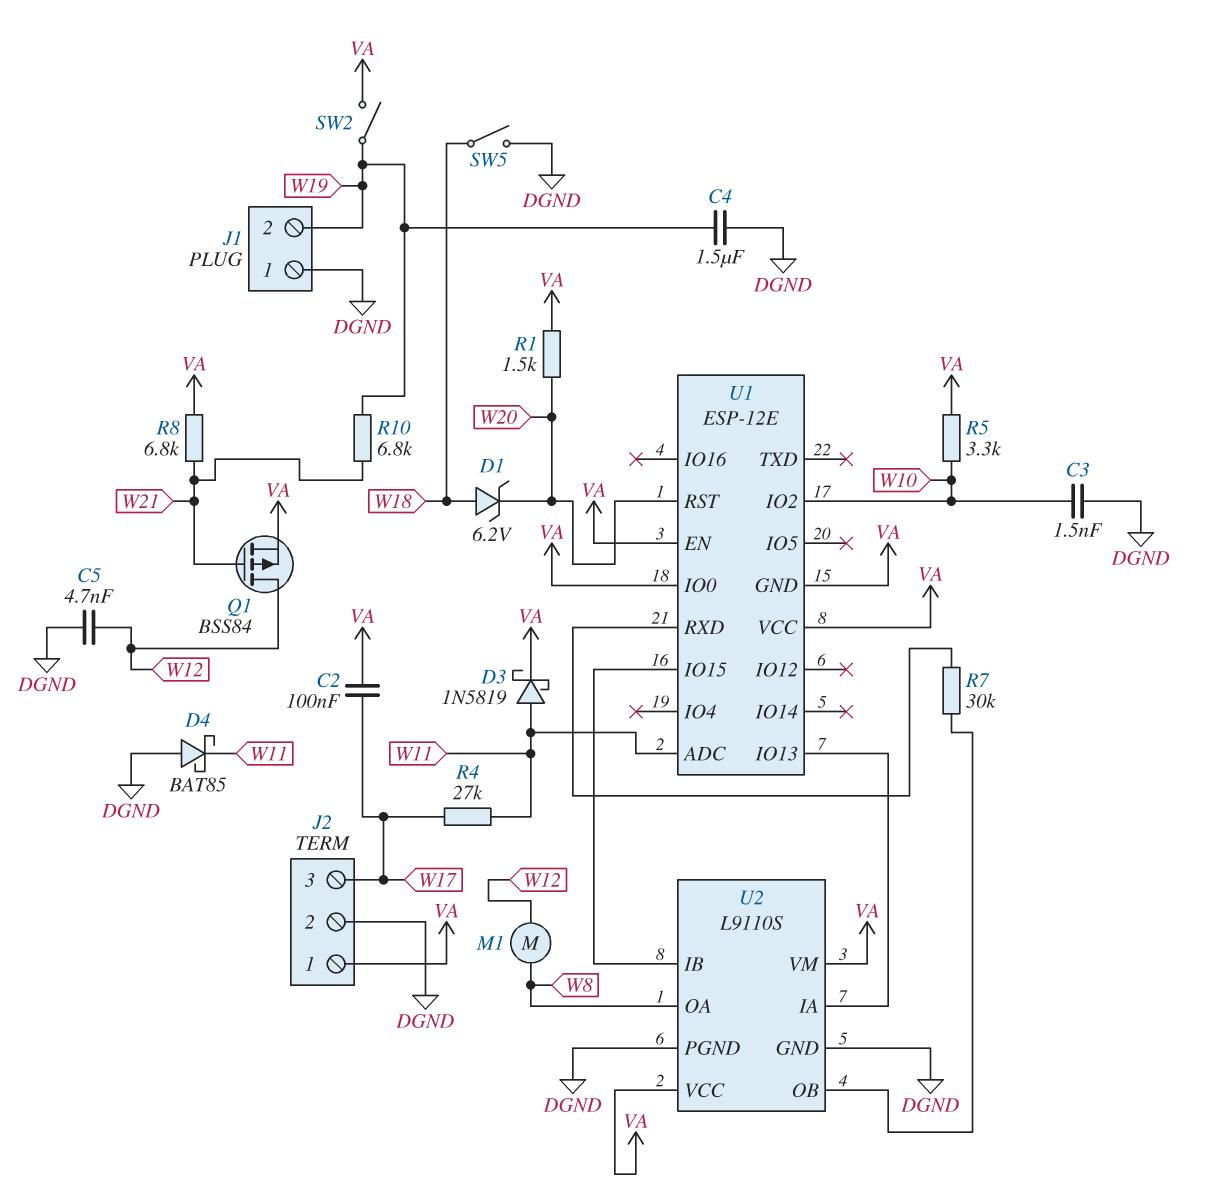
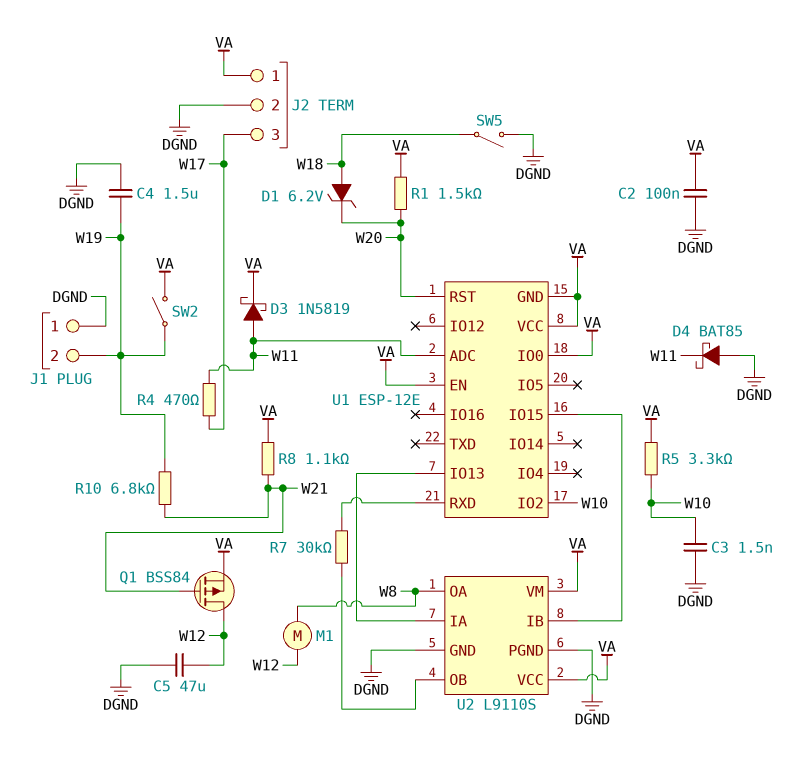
C2: 100nF (VA, W17) -> 100nF (DGND, VA)
C5: 4.7nF (DGND, W12) -> 47uF (DGND, W12)
R4: 27k (W11, W17) -> 470 (W11, W17)
R8: 6.8k (VA, W21) -> 1.1k (VA, W21)

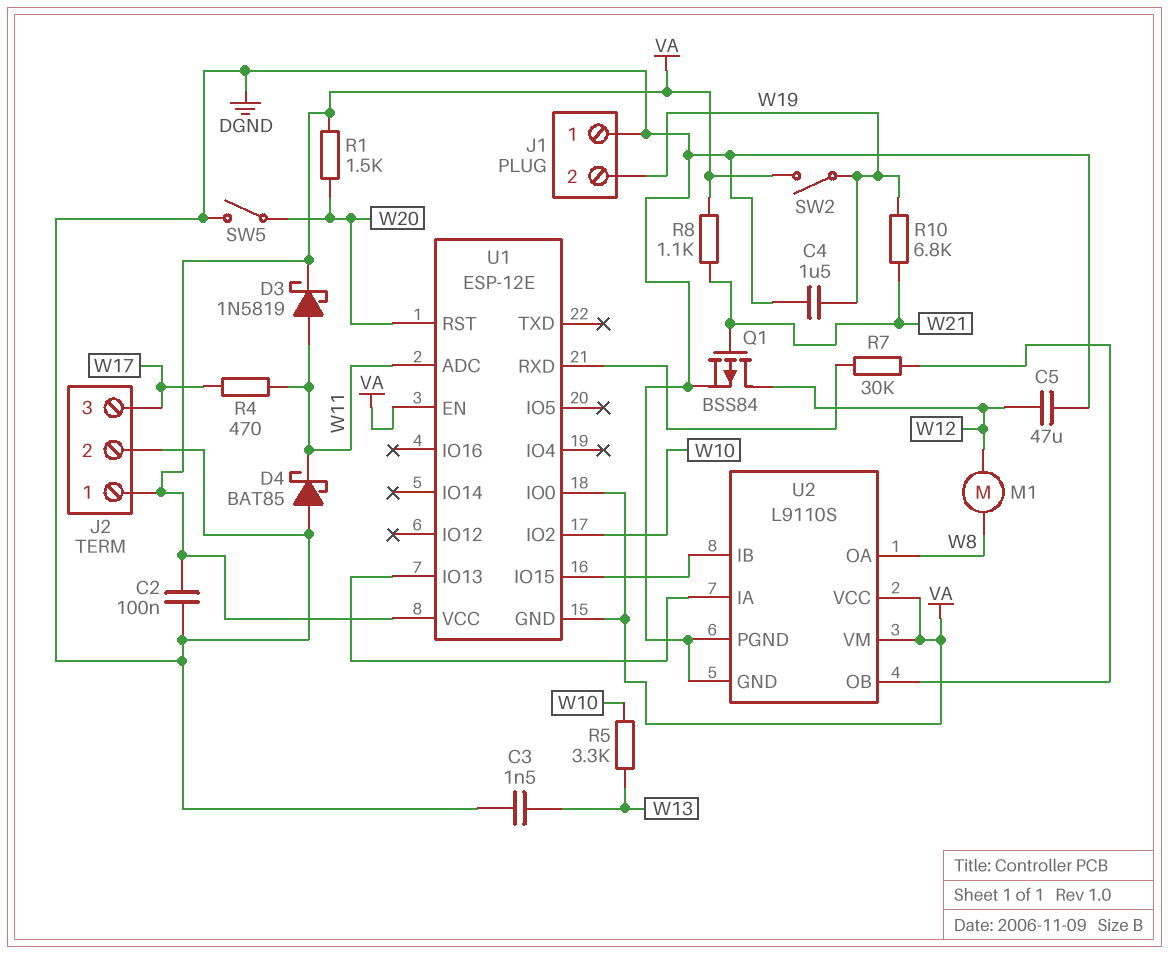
C3: 1.5nF (DGND, W10) -> 1.5nF (DGND, W13)
D1: zener 6.2V (A W18, K W20) -> none
Q1: PMOS BSS84 (G W21, D W12, S VA) -> PMOS BSS84 (G W21, D W12, S DGND)
R5: 3.3k (VA, W10) -> 3.3k (W10, W13)
SW5: switch (DGND, W18) -> switch (DGND, W20)

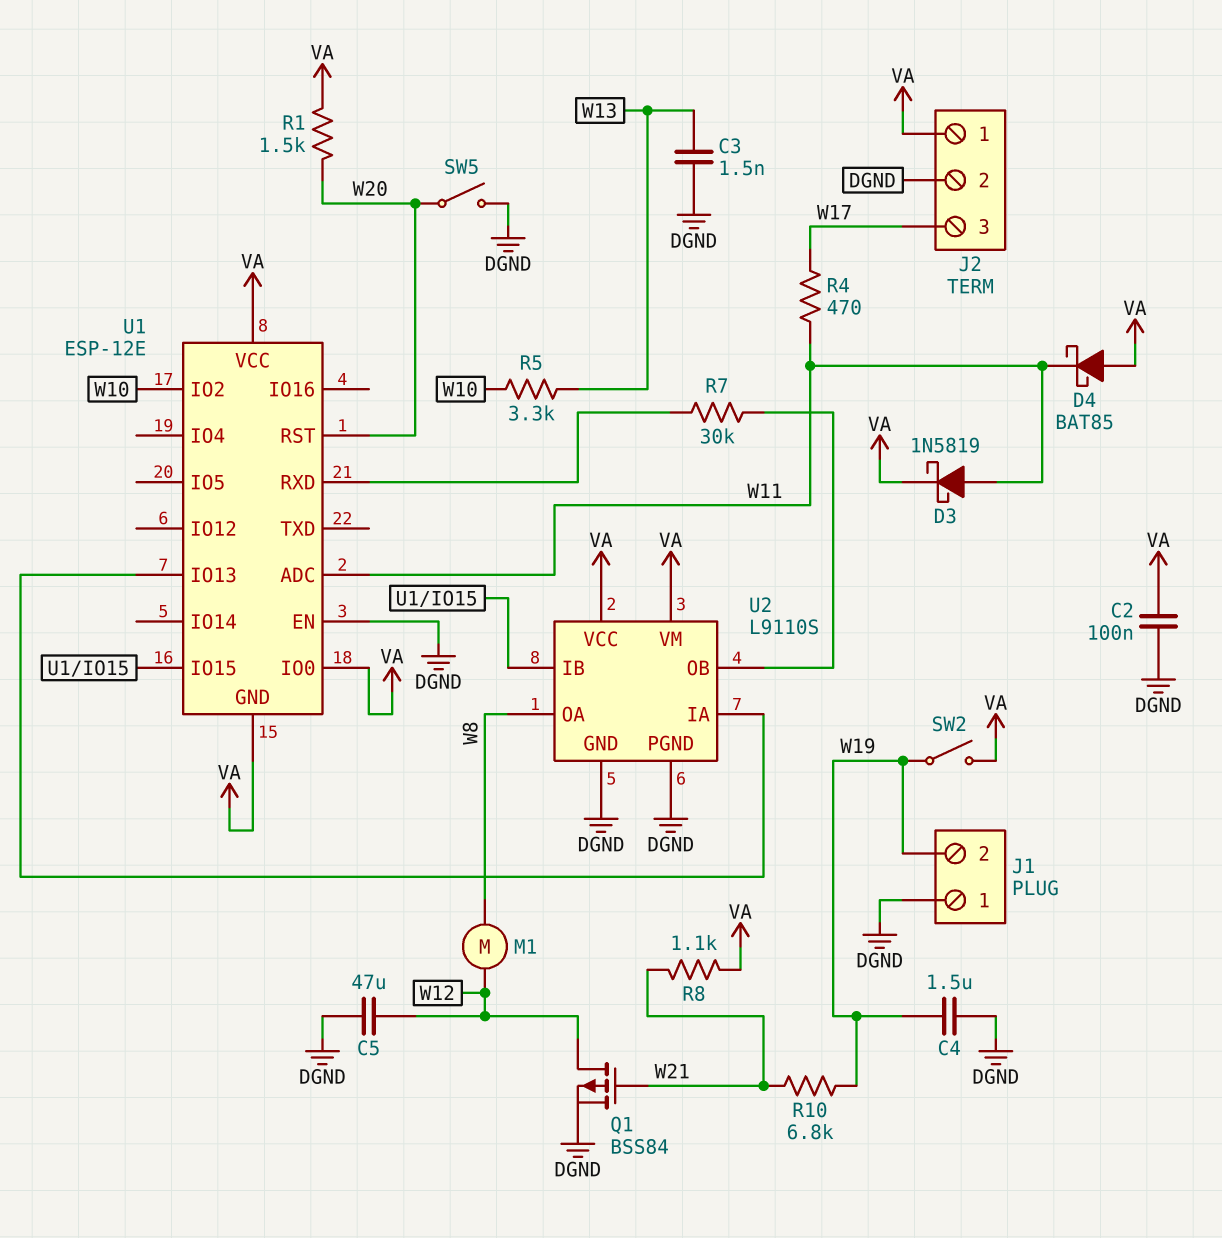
D4: schottky BAT85 (A DGND, K W11) -> schottky BAT85 (A VA, K W11)
U1 pin EN: VA -> DGND

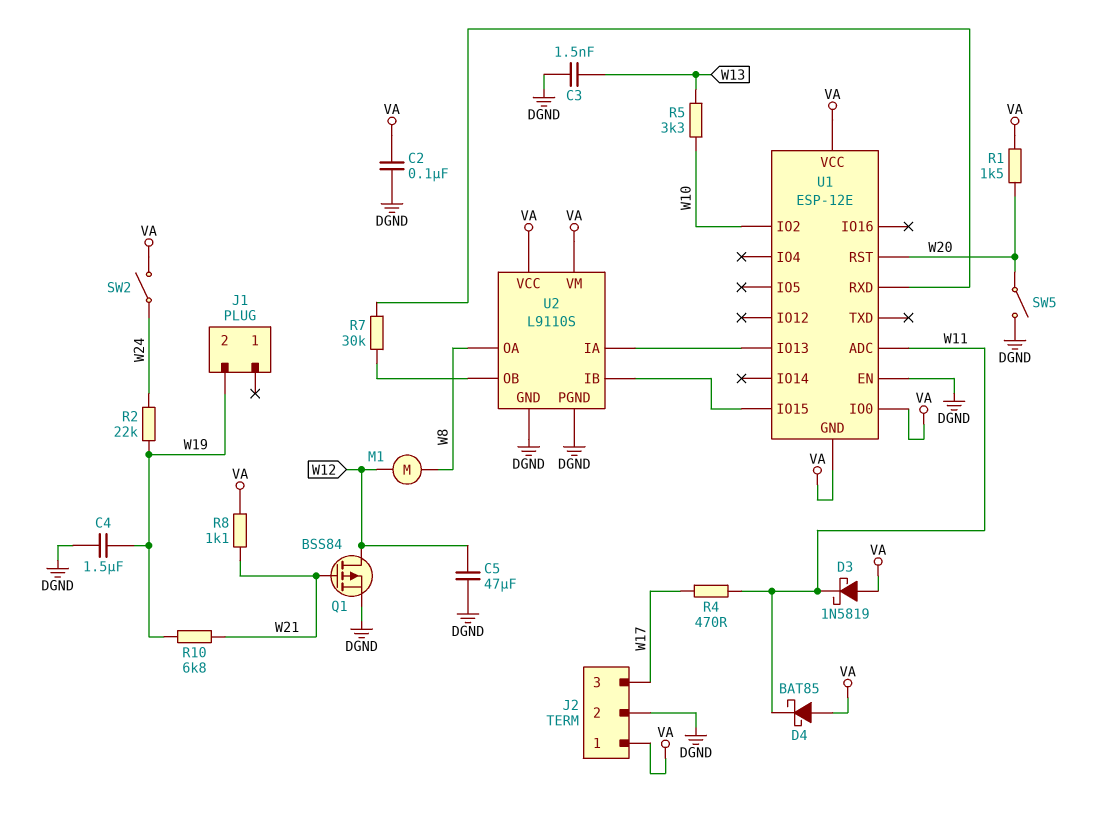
D3: schottky 1N5819 (A W11, K VA) -> schottky 1N5819 (A VA, K W11)
J1 pin 1: DGND -> none
R2: none -> 22k (W19, W24)
SW2: switch (VA, W19) -> switch (VA, W24)

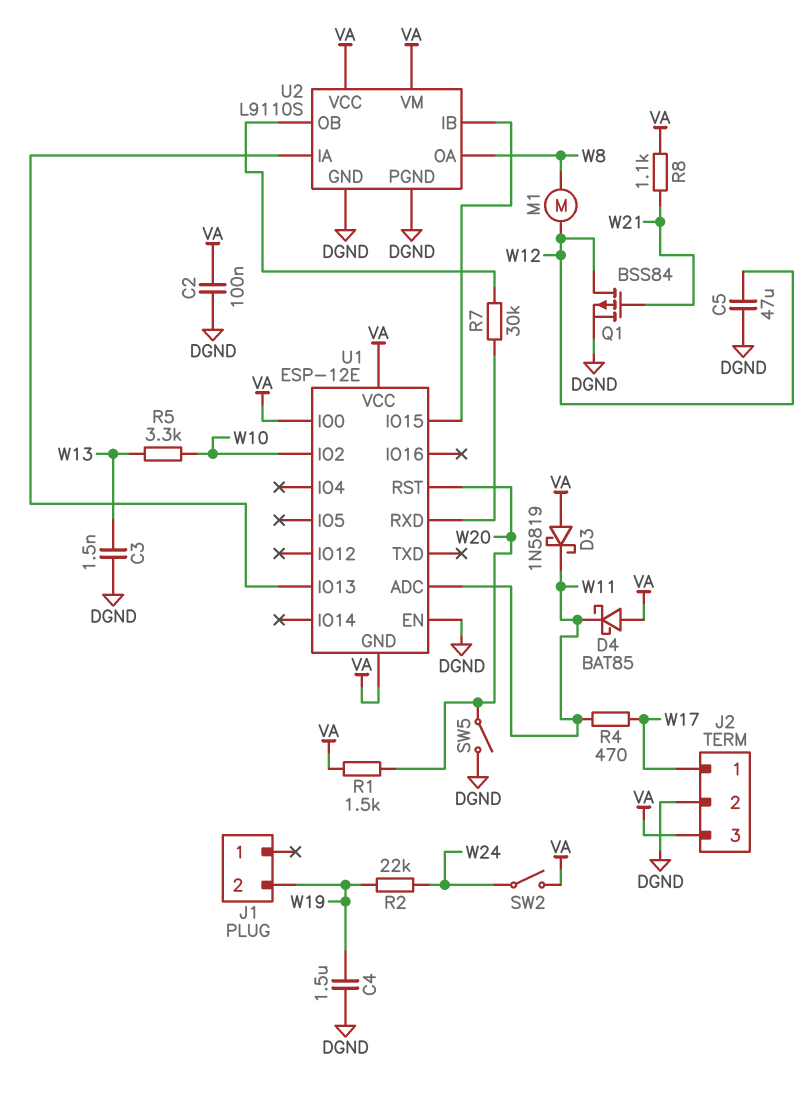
J2 pin 1: VA -> W17
J2 pin 3: W17 -> VA
R10: 6.8k (W19, W21) -> none

